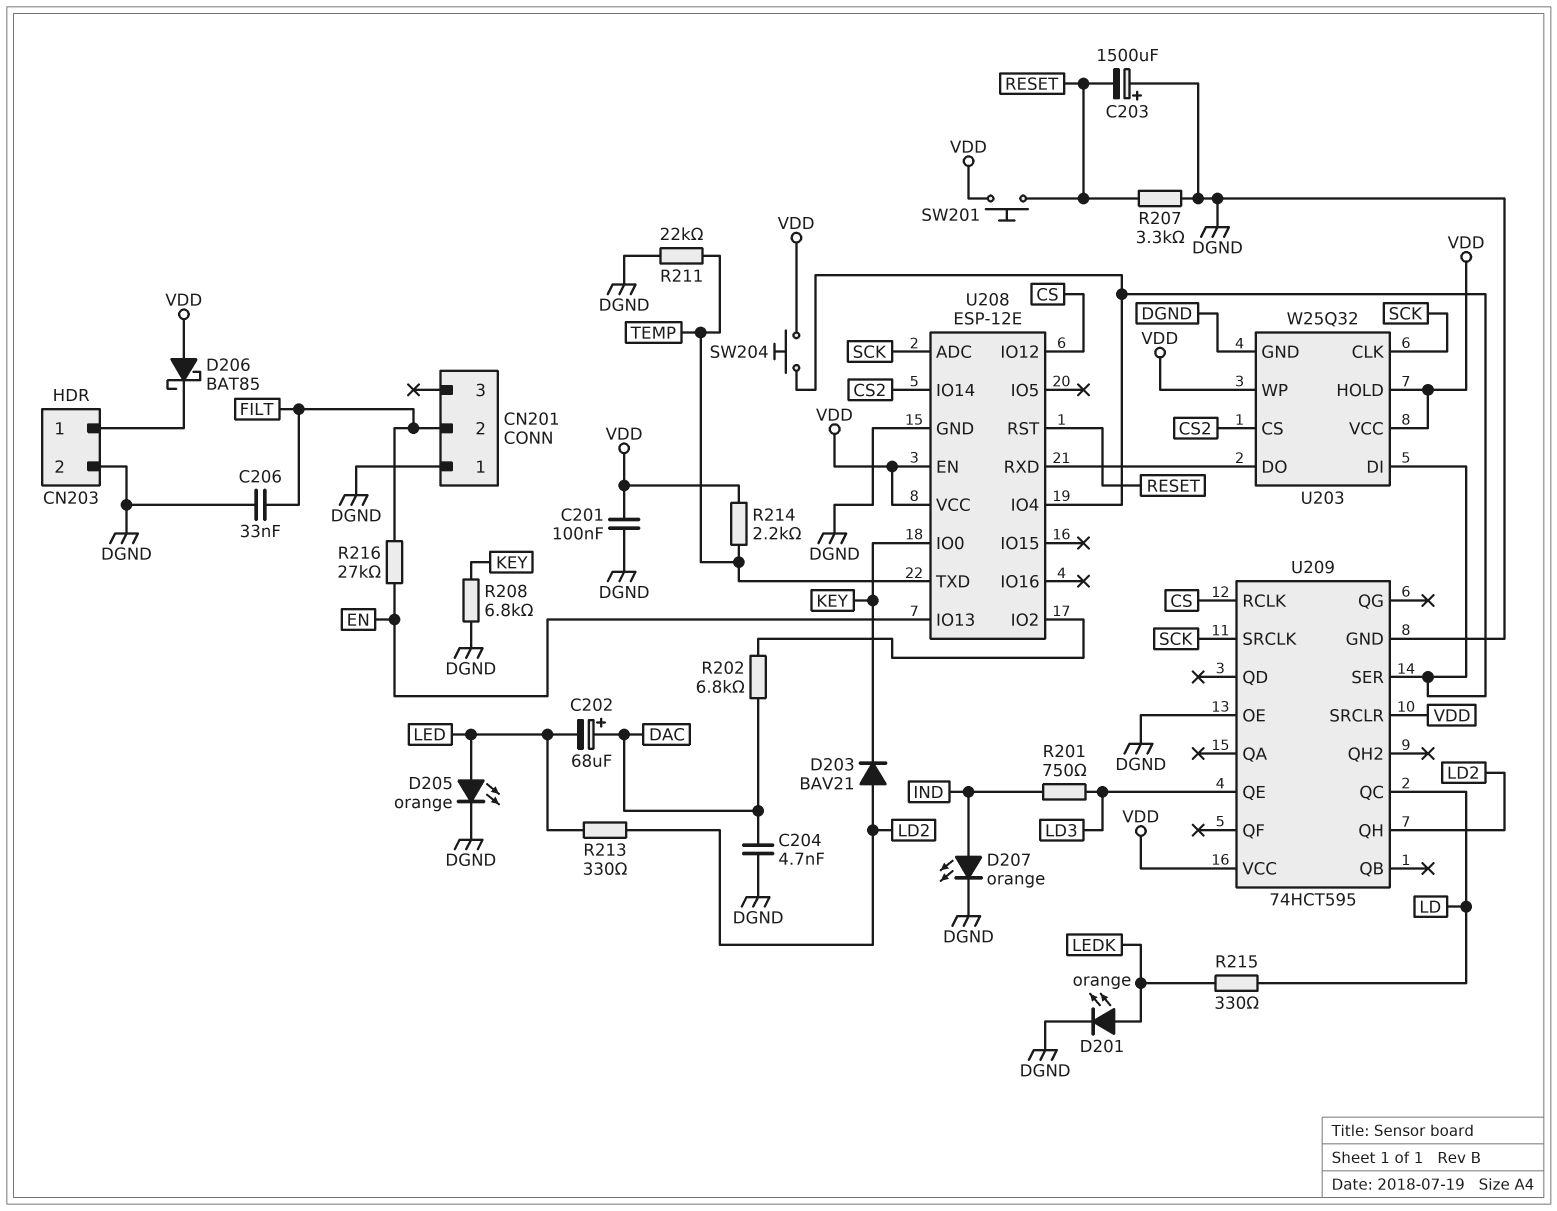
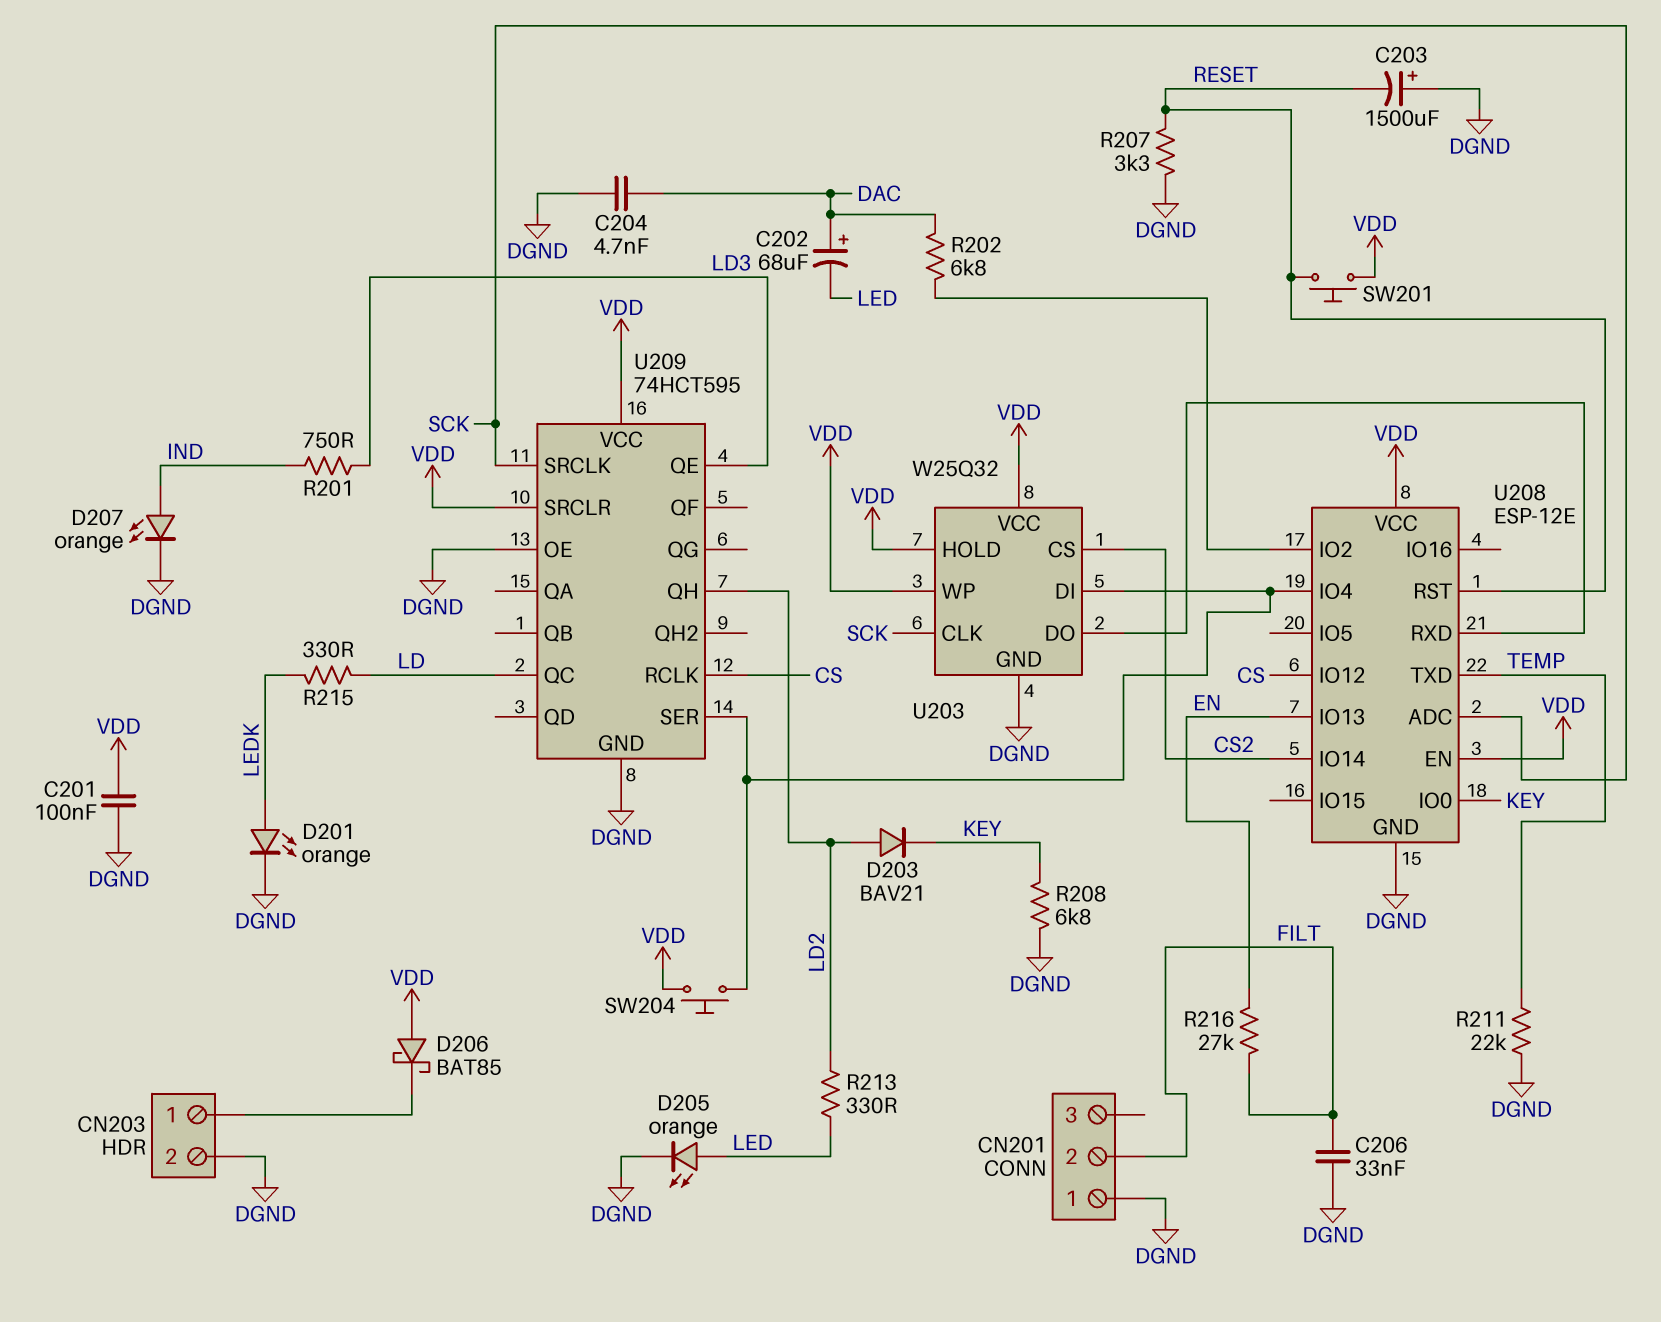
R214: 2.2k (TEMP, VDD) -> none

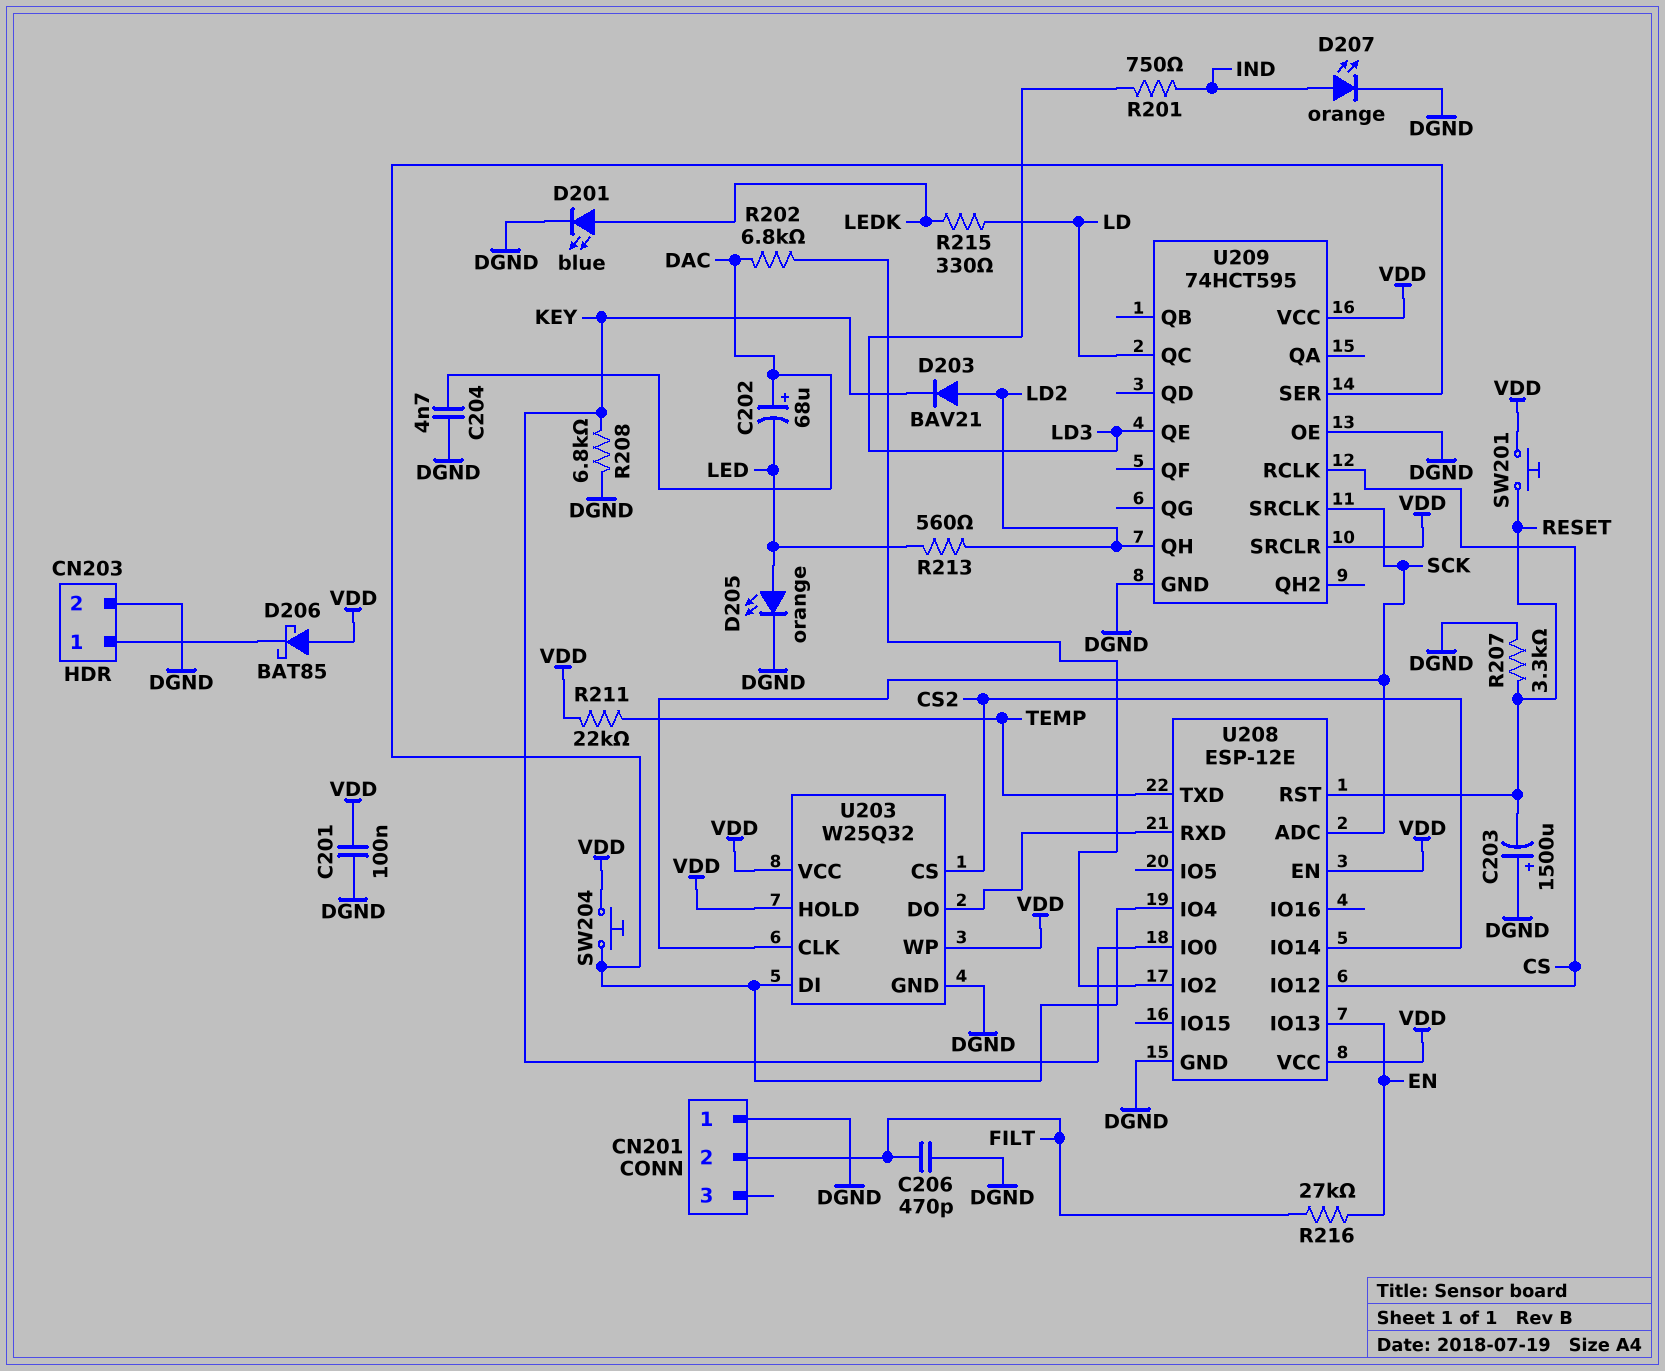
C206: 33nF (DGND, FILT) -> 470pF (DGND, FILT)
D201: LED orange (A LEDK, K DGND) -> LED blue (A LEDK, K DGND)
R211: 22k (DGND, TEMP) -> 22k (TEMP, VDD)
R213: 330 (LD2, LED) -> 560 (LD2, LED)

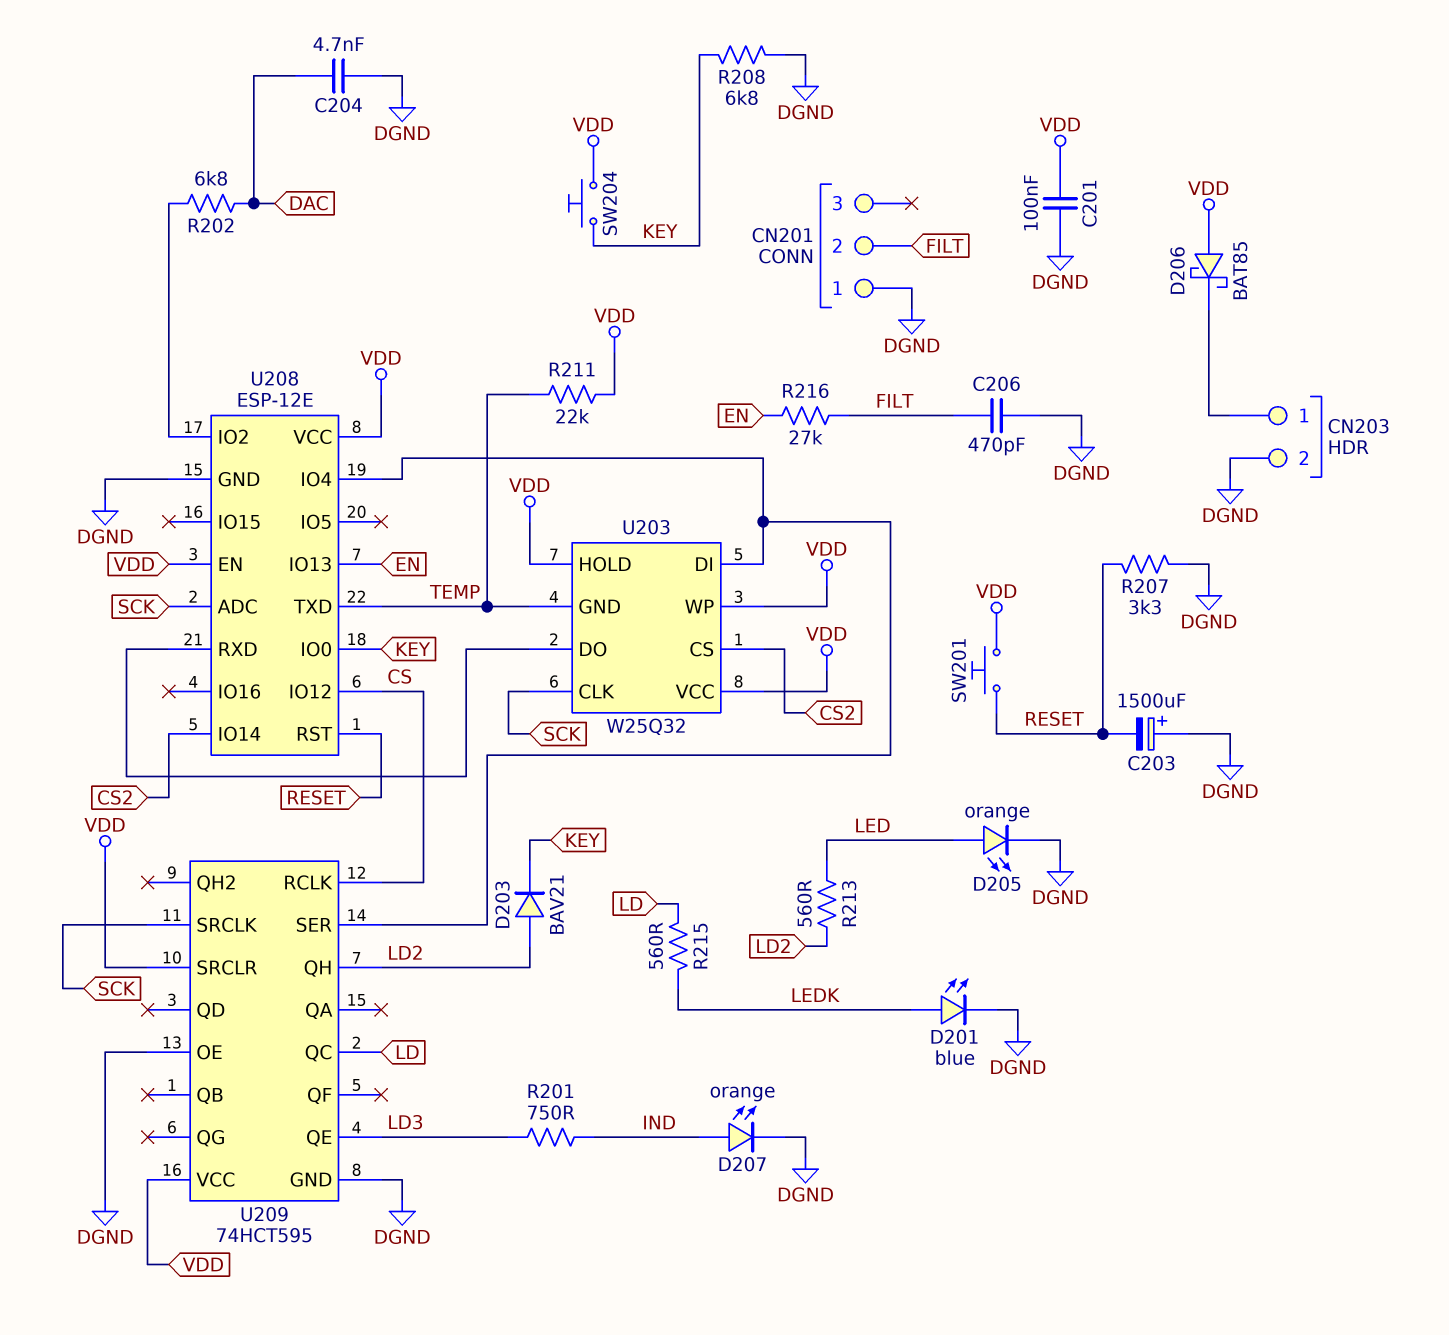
C202: 68uF (plus DAC, minus LED) -> none
R215: 330 (LD, LEDK) -> 560 (LD, LEDK)
SW204: button (U203/DI, VDD) -> button (KEY, VDD)
U203 pin GND: DGND -> TEMP

